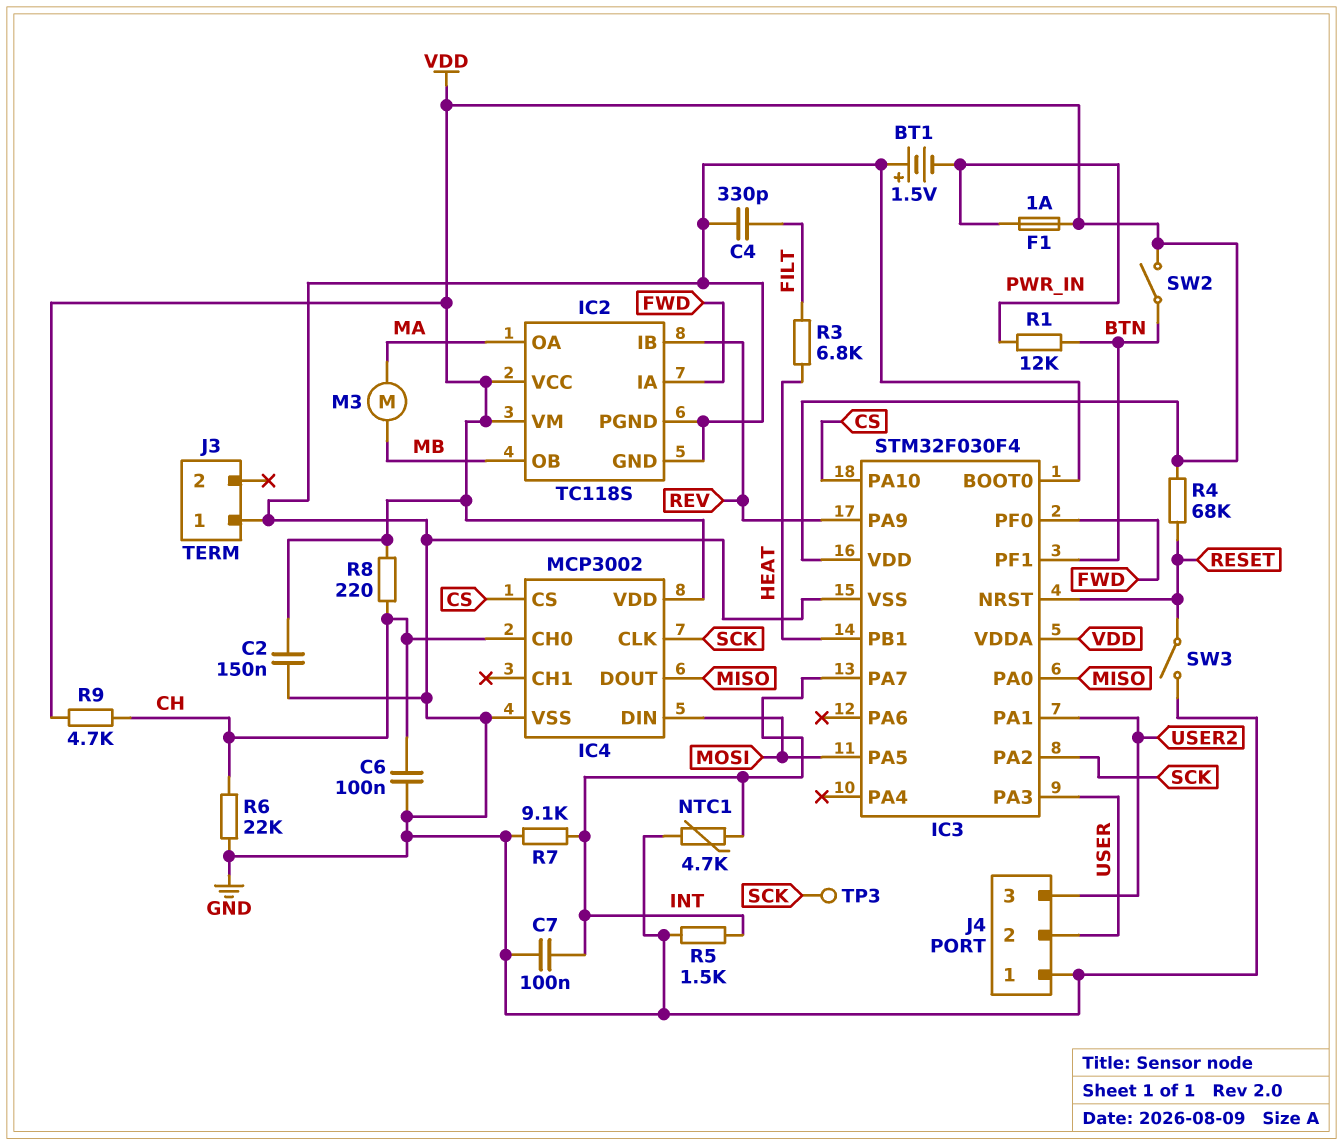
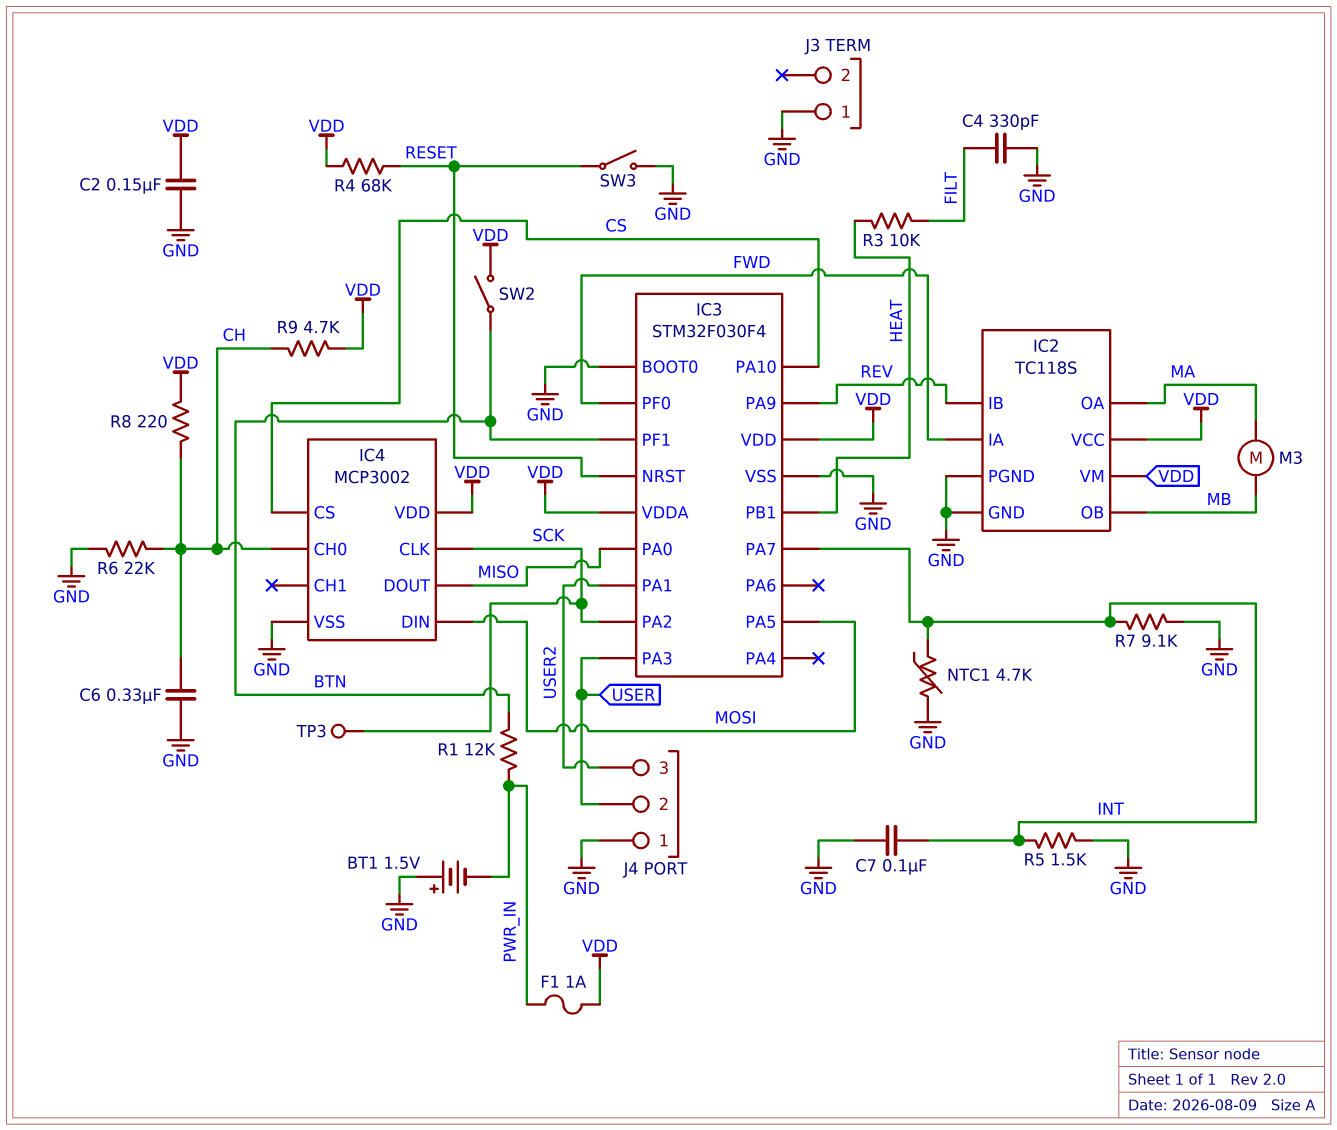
C6: 100nF (CH, GND) -> 330nF (CH, GND)
R3: 6.8k (FILT, HEAT) -> 10k (FILT, HEAT)

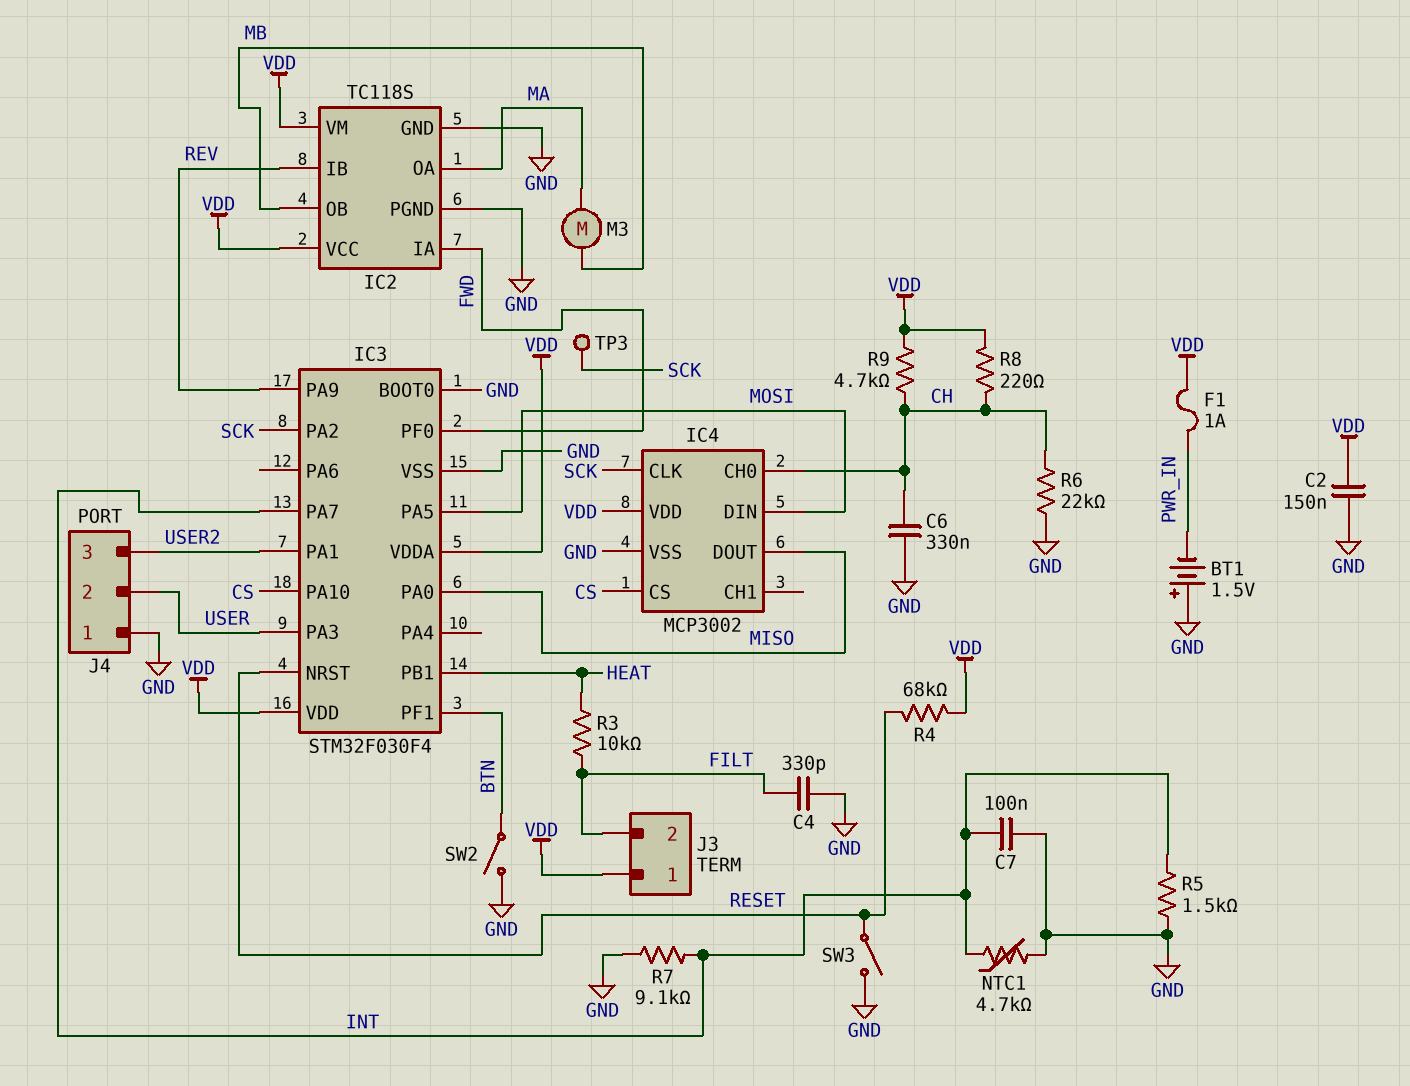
J3 pin 1: GND -> VDD
J3 pin 2: none -> FILT
R1: 12k (BTN, PWR_IN) -> none
SW2: switch (BTN, VDD) -> switch (BTN, GND)

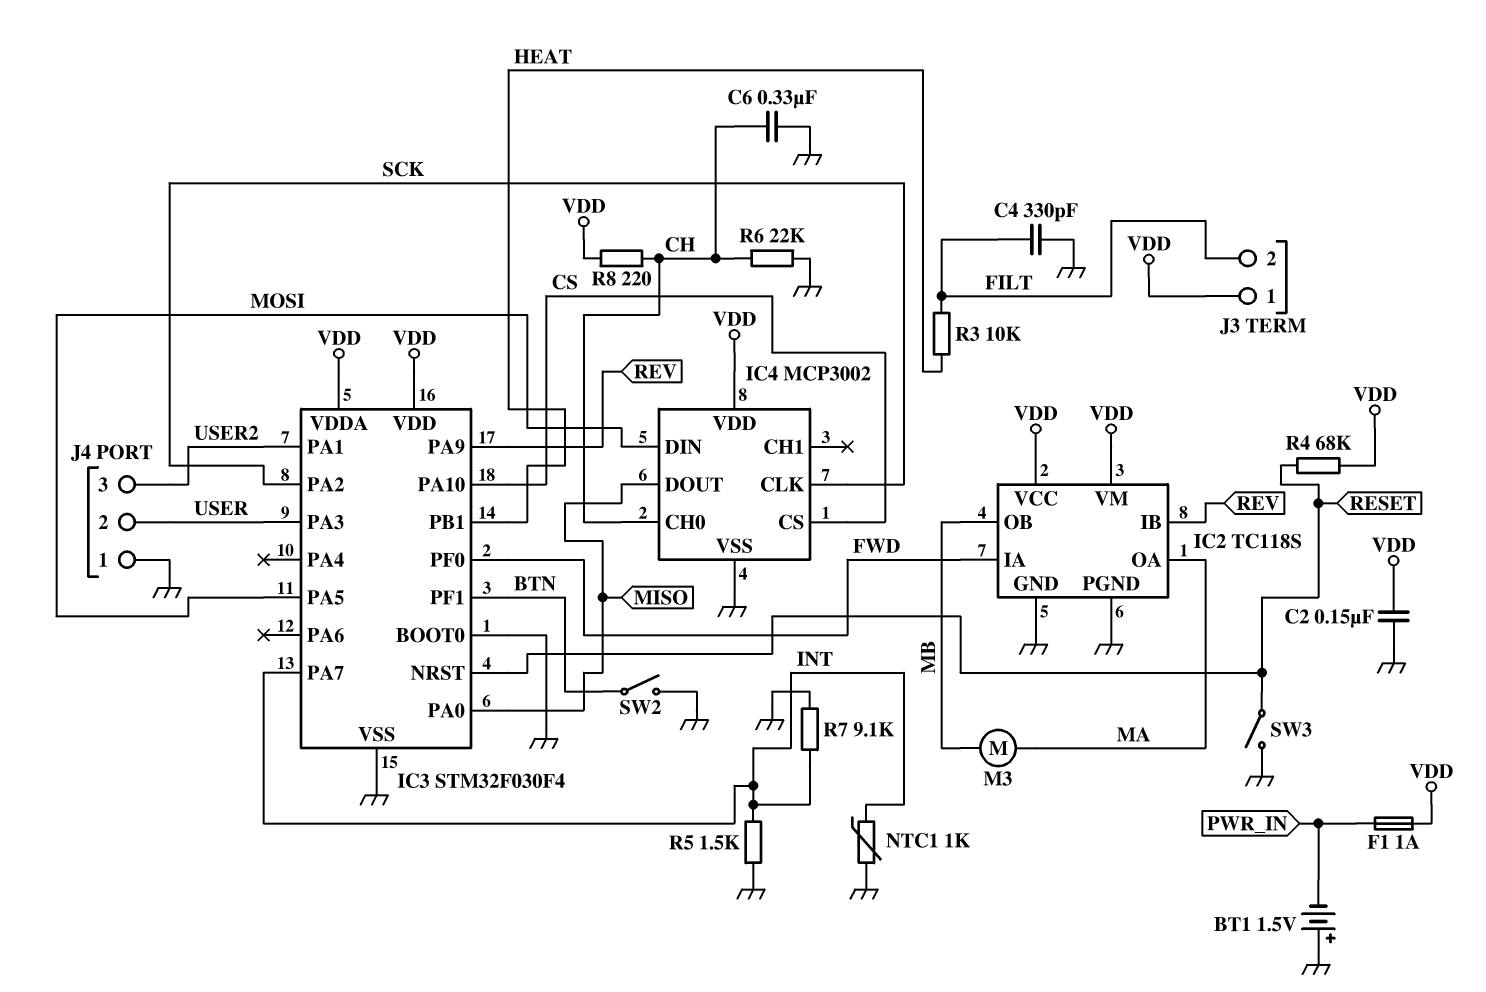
C7: 100nF (GND, INT) -> none
NTC1: 4.7k (GND, INT) -> 1k (GND, INT)
R9: 4.7k (CH, VDD) -> none
TP3: test point (SCK) -> none

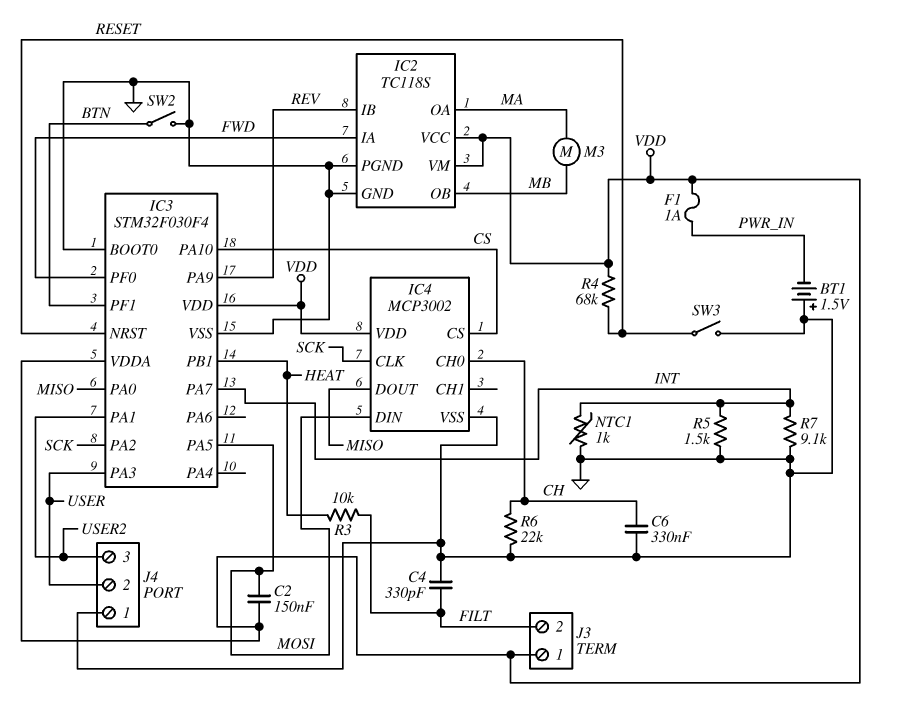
C2: 150nF (GND, VDD) -> 150nF (MOSI, VDD)
R8: 220 (CH, VDD) -> none

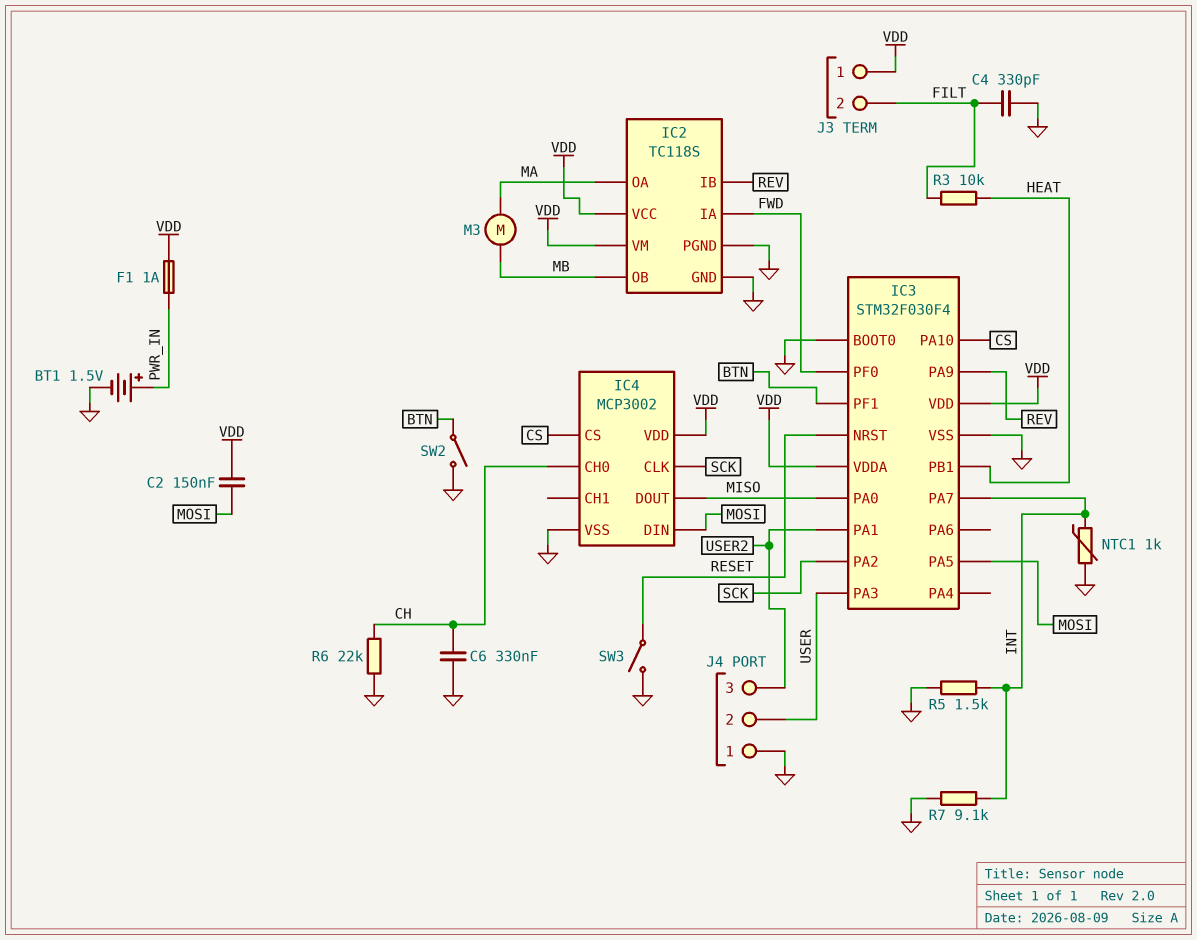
BT1: 1.5V (plus GND, minus PWR_IN) -> 1.5V (plus PWR_IN, minus GND)
R4: 68k (RESET, VDD) -> none

